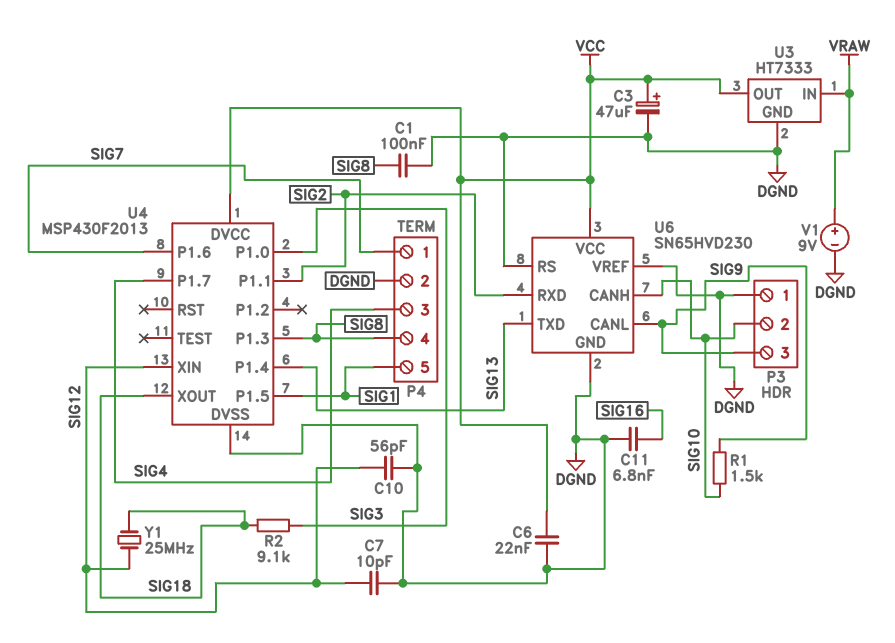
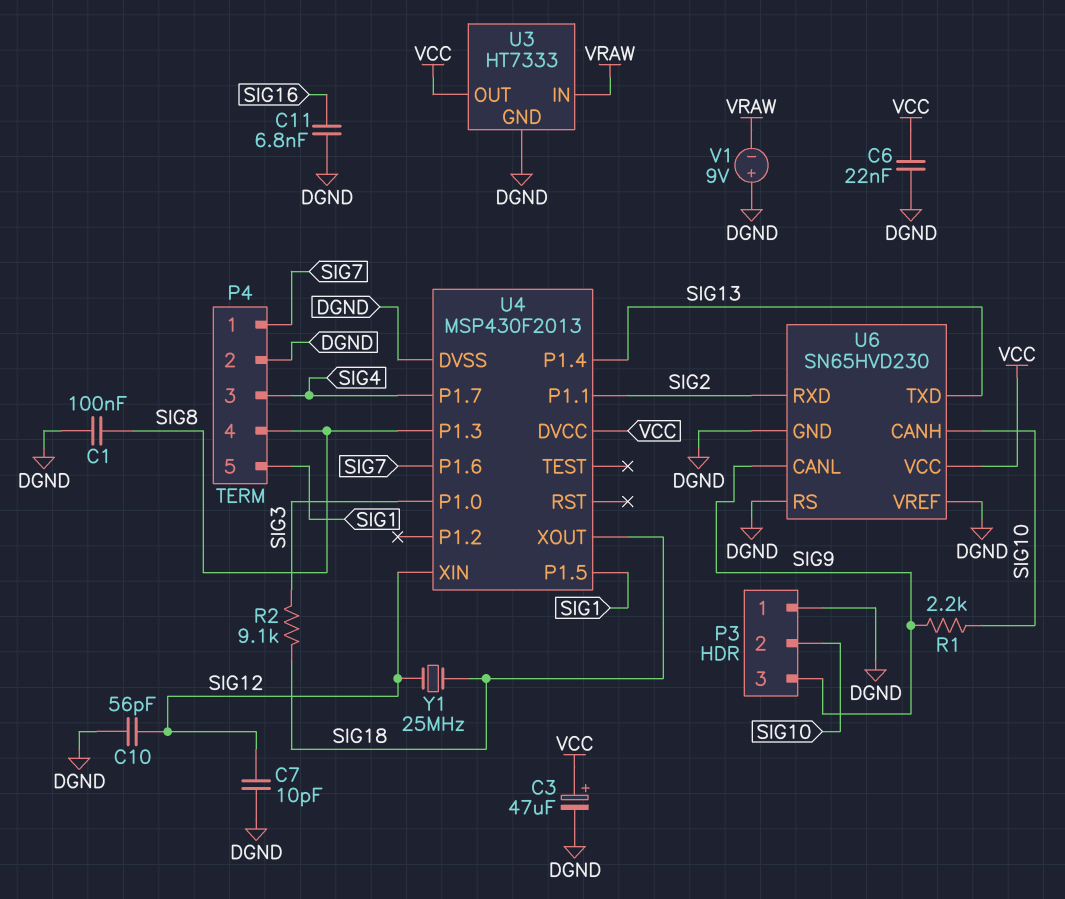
R1: 1.5k (SIG9, SIG10) -> 2.2k (SIG9, SIG10)
V1: 9V (plus VRAW, minus DGND) -> 9V (plus DGND, minus VRAW)

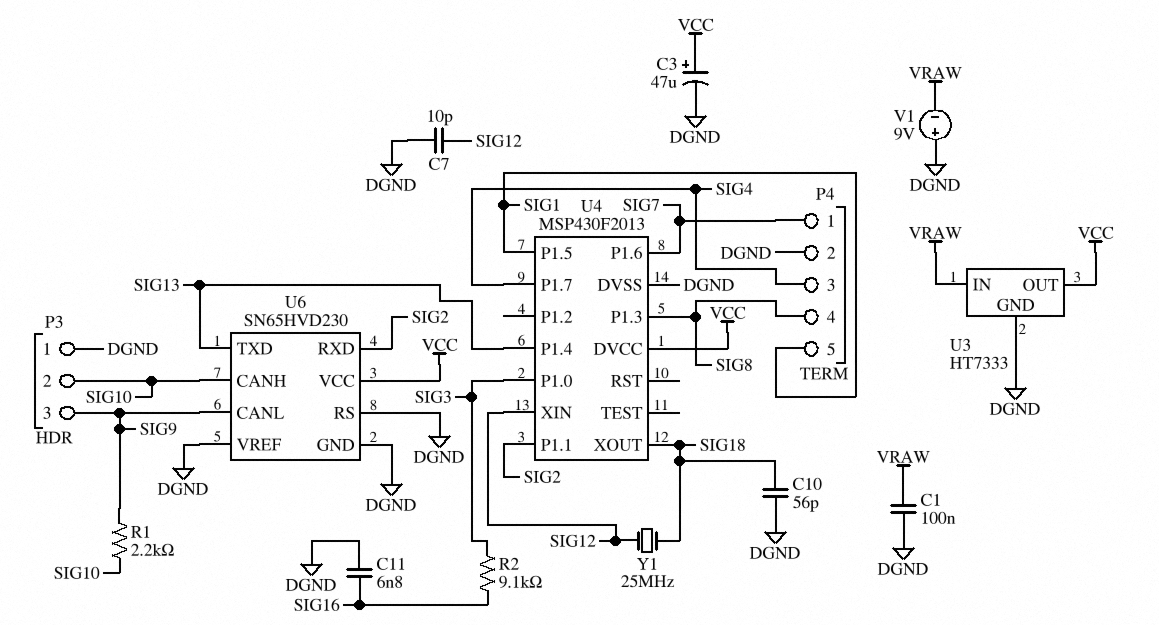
C1: 100nF (DGND, SIG8) -> 100nF (DGND, VRAW)
C6: 22nF (DGND, VCC) -> none
C10: 56pF (DGND, SIG12) -> 56pF (DGND, SIG18)
R2: 9.1k (SIG3, SIG18) -> 9.1k (SIG3, SIG16)

